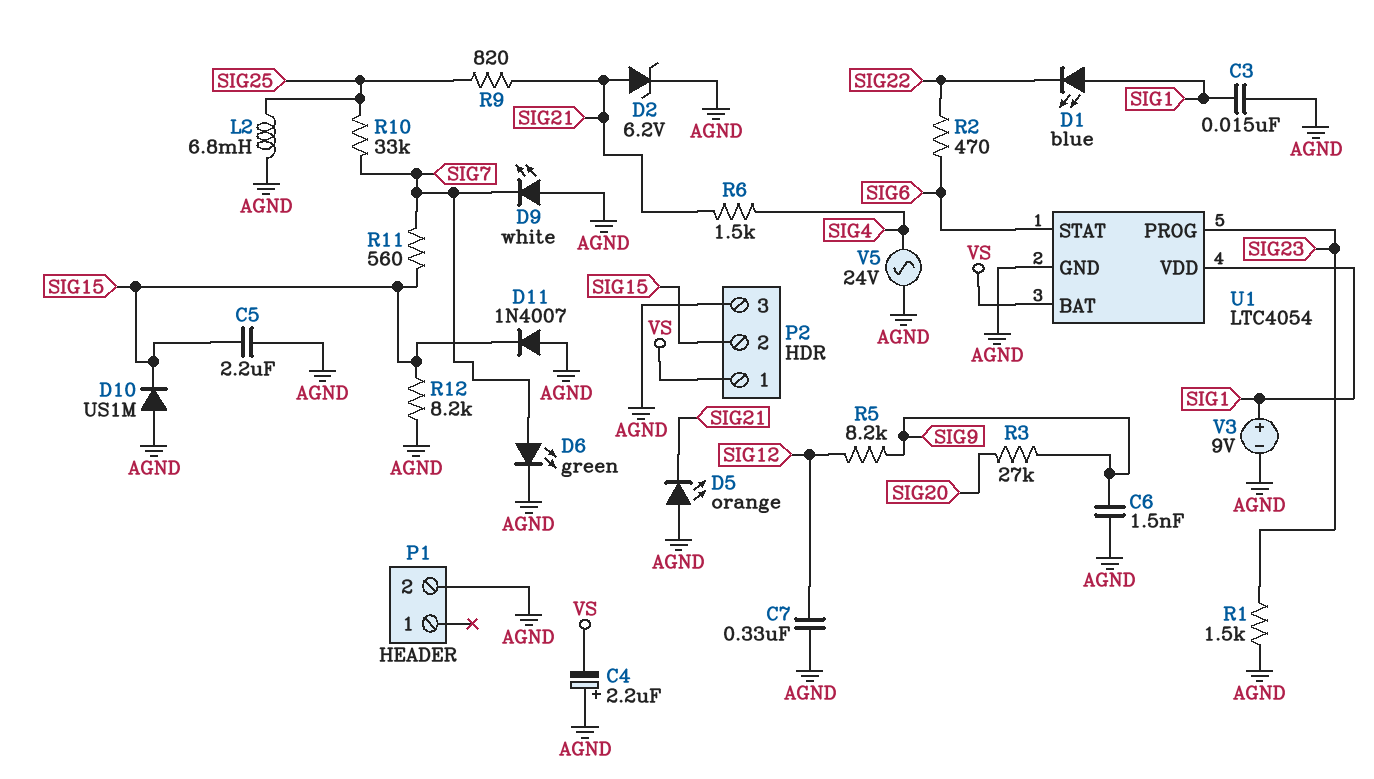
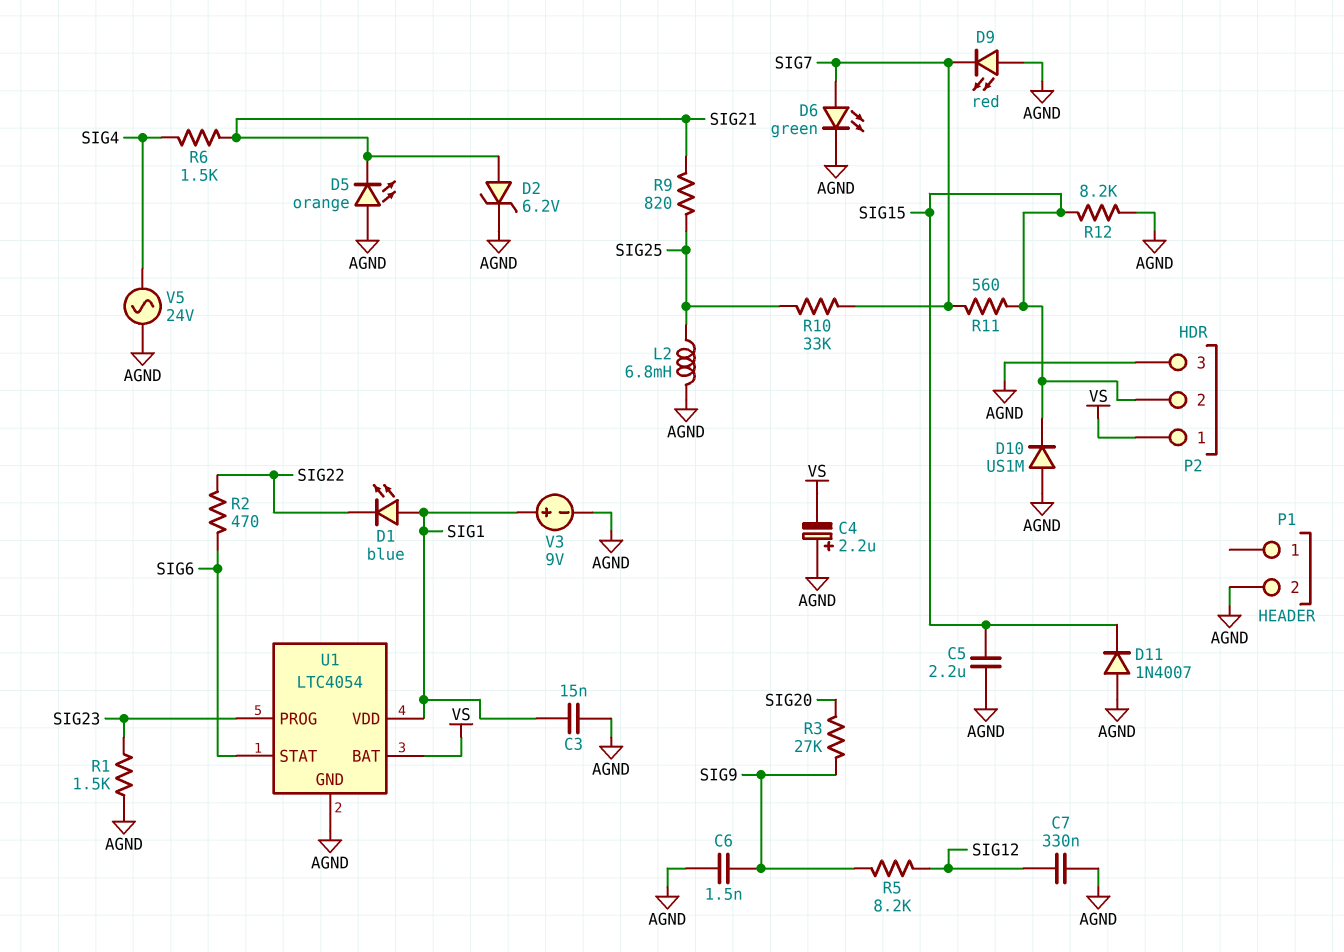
D9: LED white (A AGND, K SIG7) -> LED red (A AGND, K SIG7)

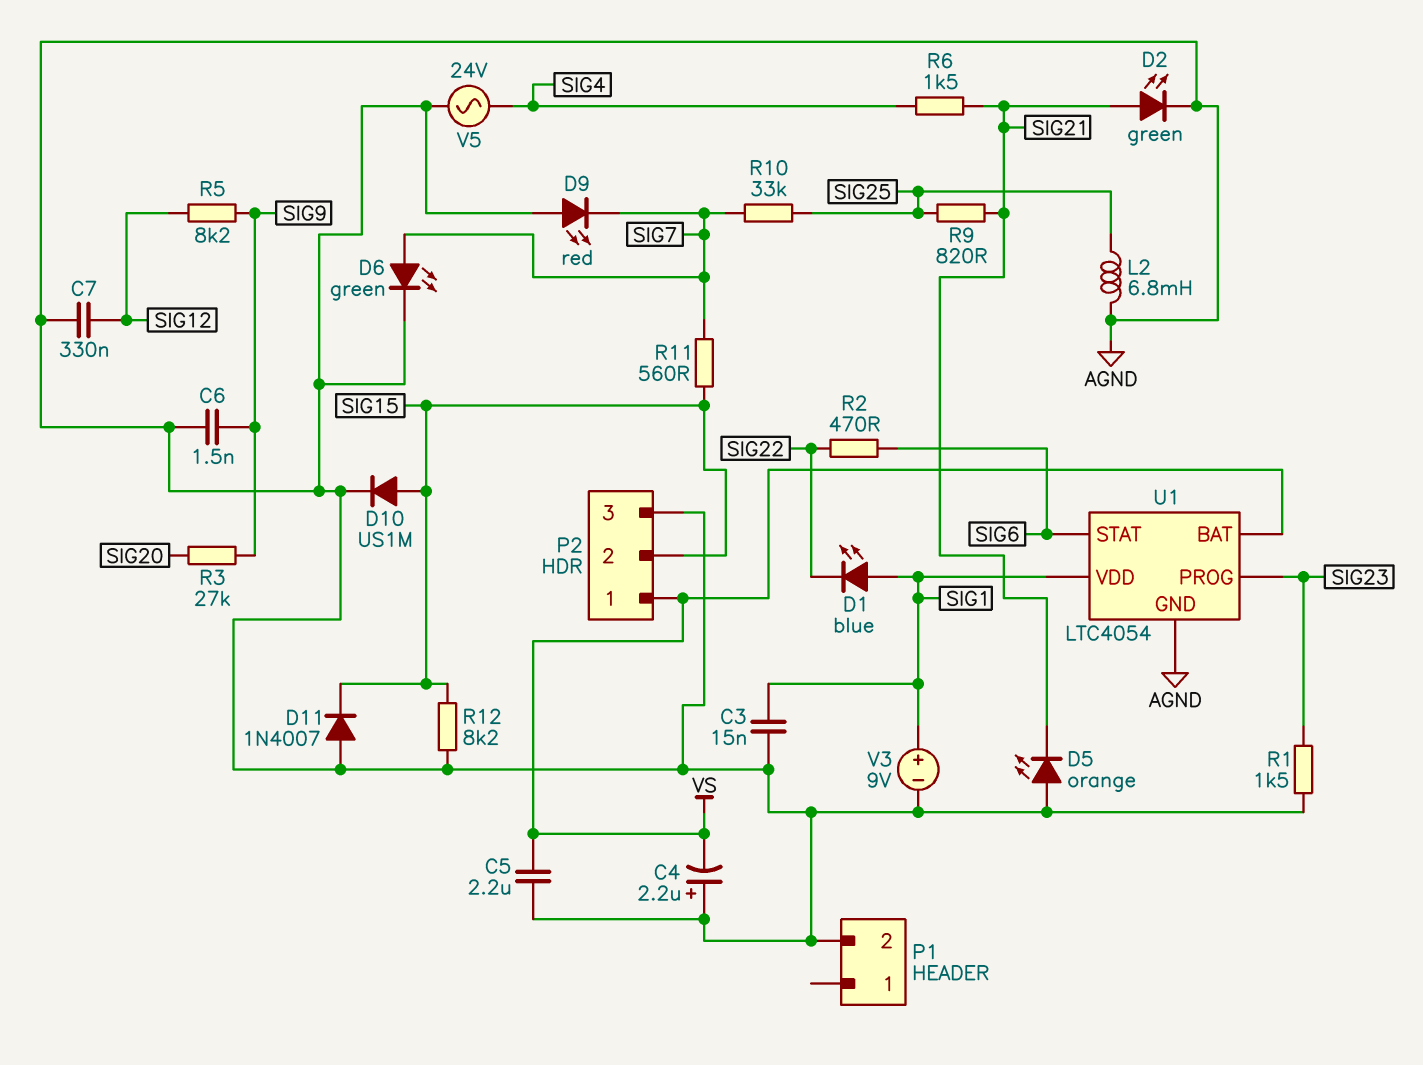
C5: 2.2uF (AGND, SIG15) -> 2.2uF (AGND, VS)
D2: zener 6.2V (A SIG21, K AGND) -> LED green (A SIG21, K AGND)
D10: diode US1M (A AGND, K SIG15) -> diode US1M (A SIG15, K AGND)

